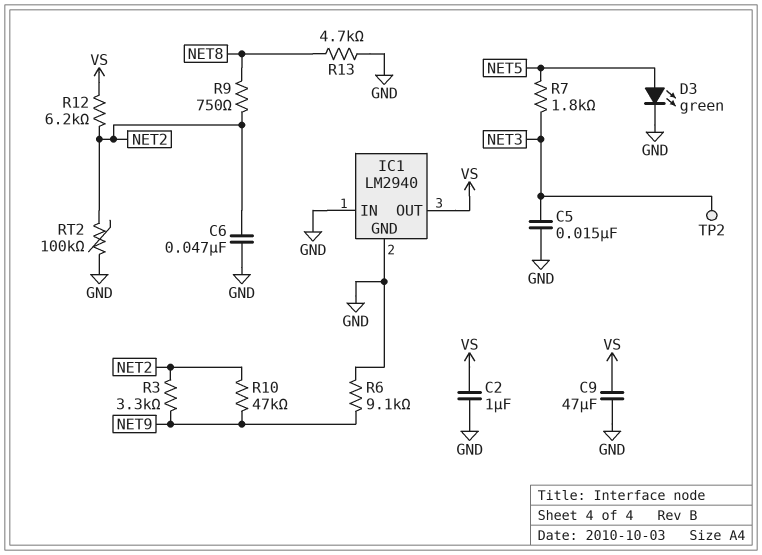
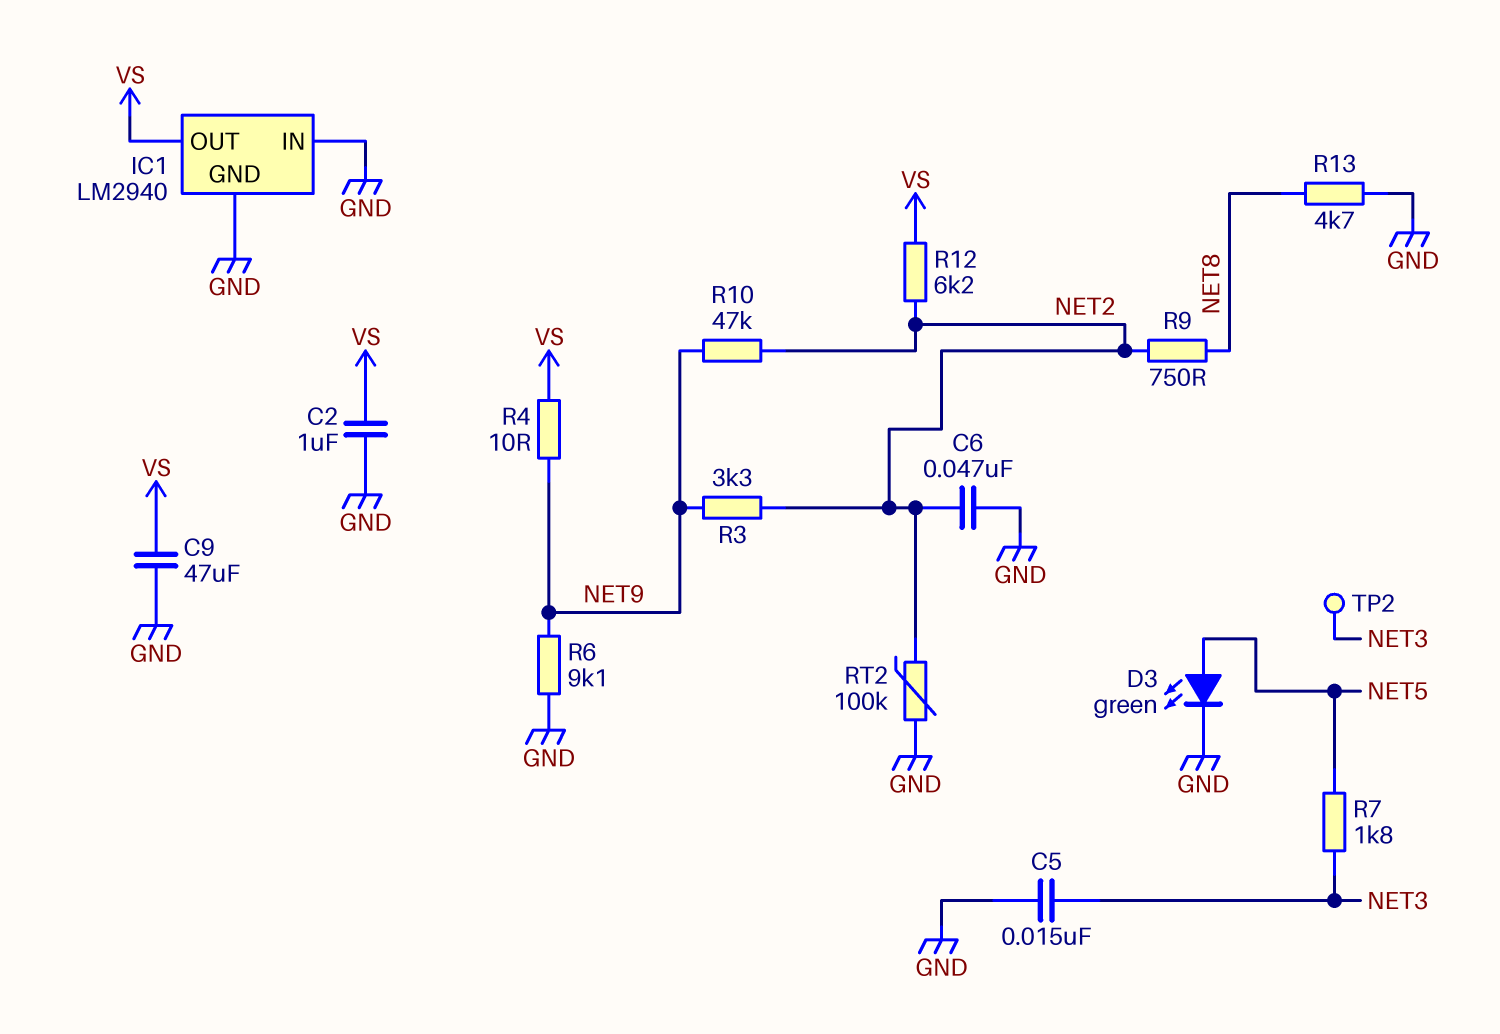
R4: none -> 10 (NET9, VS)

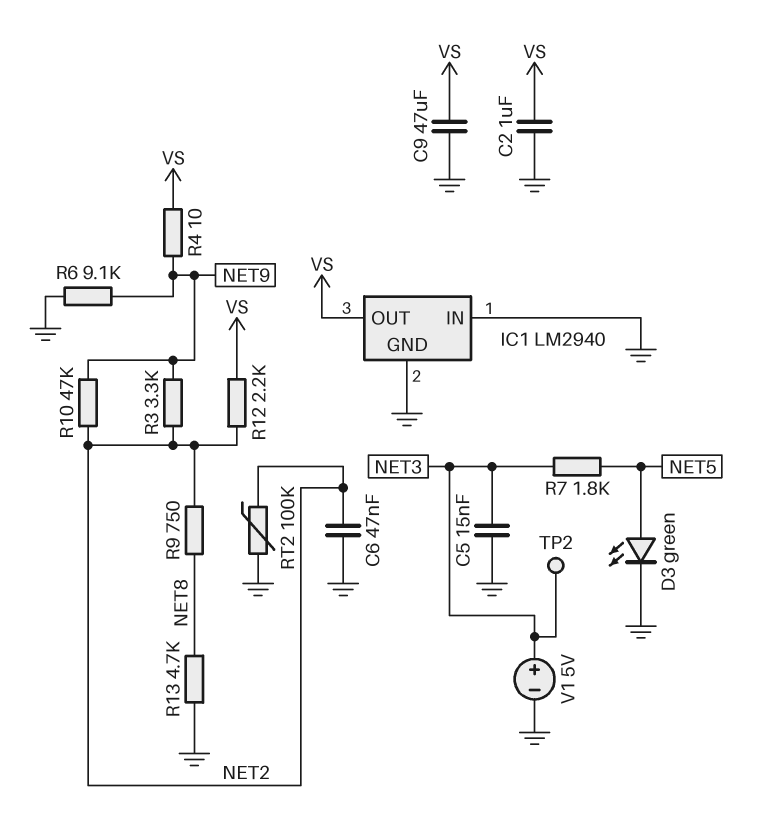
R12: 6.2k (NET2, VS) -> 2.2k (NET2, VS)
V1: none -> 5V (plus NET3, minus GND)

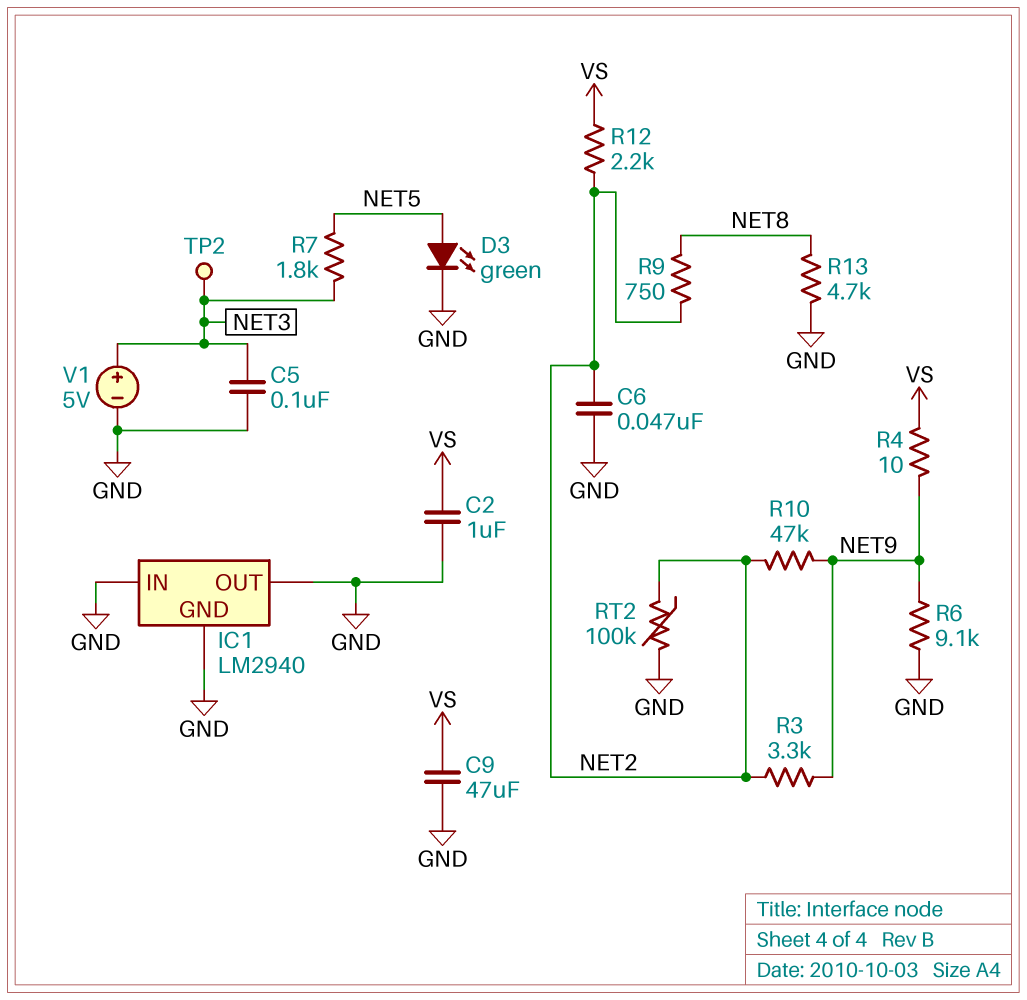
C5: 15nF (GND, NET3) -> 100nF (GND, NET3)
IC1 pin OUT: VS -> GND

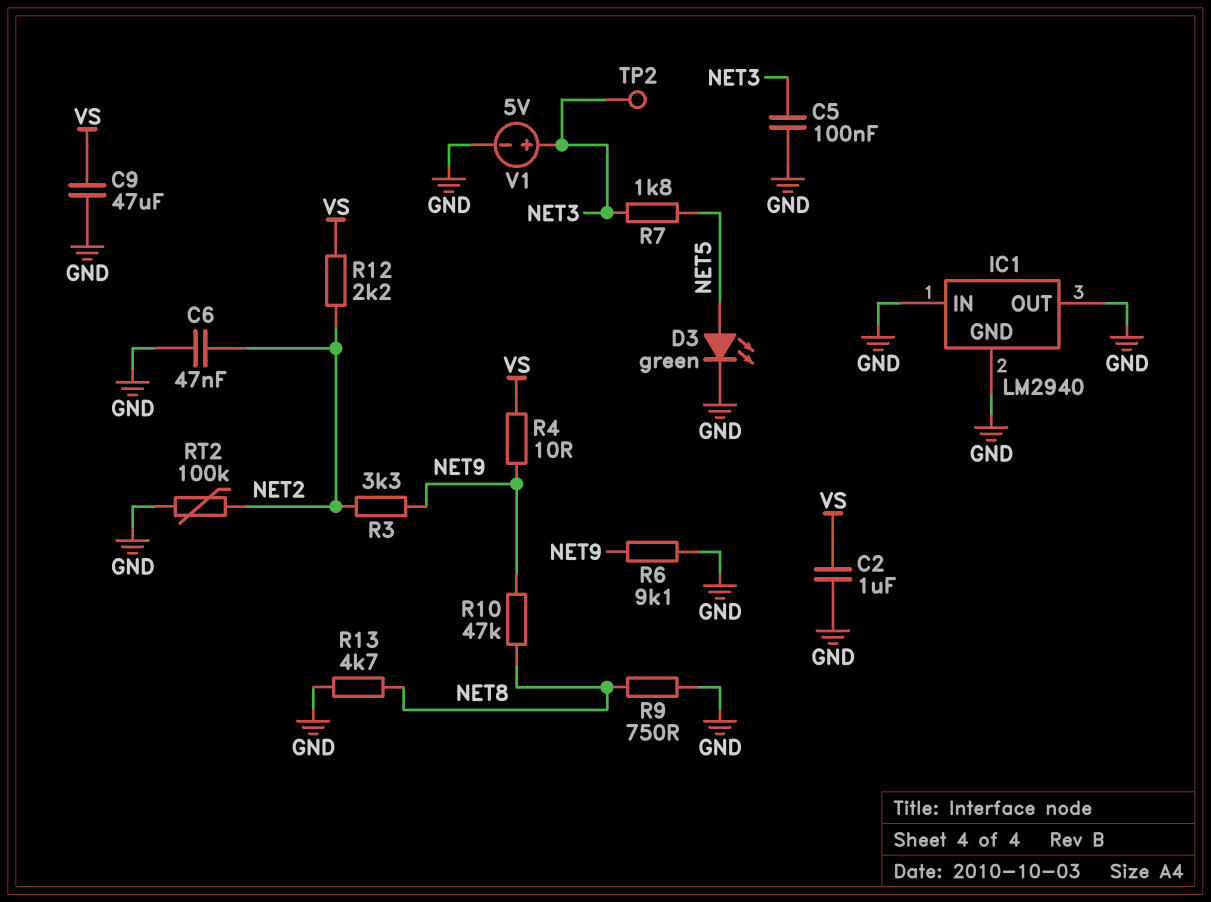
R9: 750 (NET2, NET8) -> 750 (GND, NET8)
R10: 47k (NET2, NET9) -> 47k (NET8, NET9)

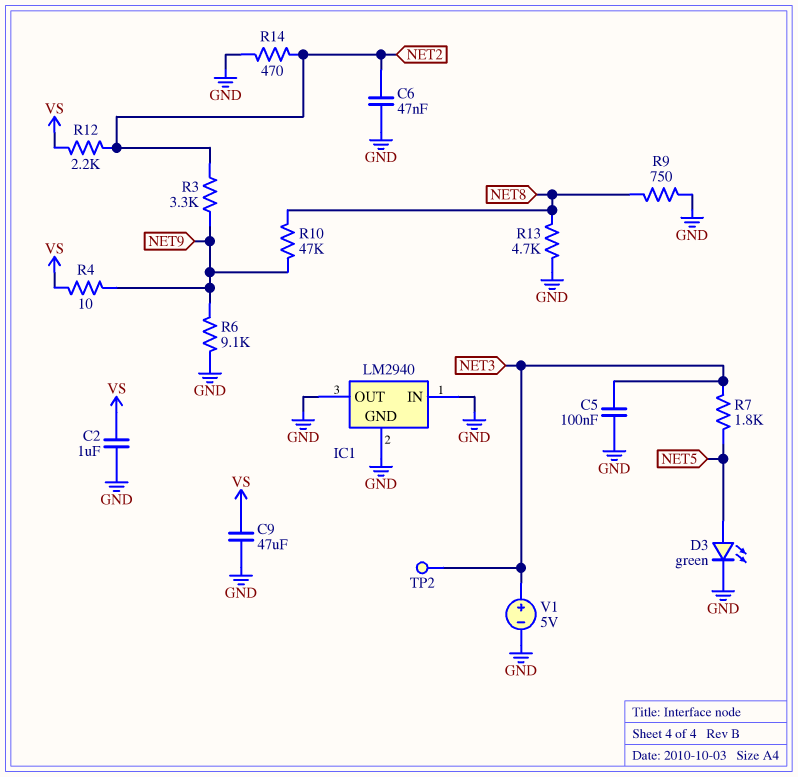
R14: none -> 470 (GND, NET2)
RT2: 100k (GND, NET2) -> none

